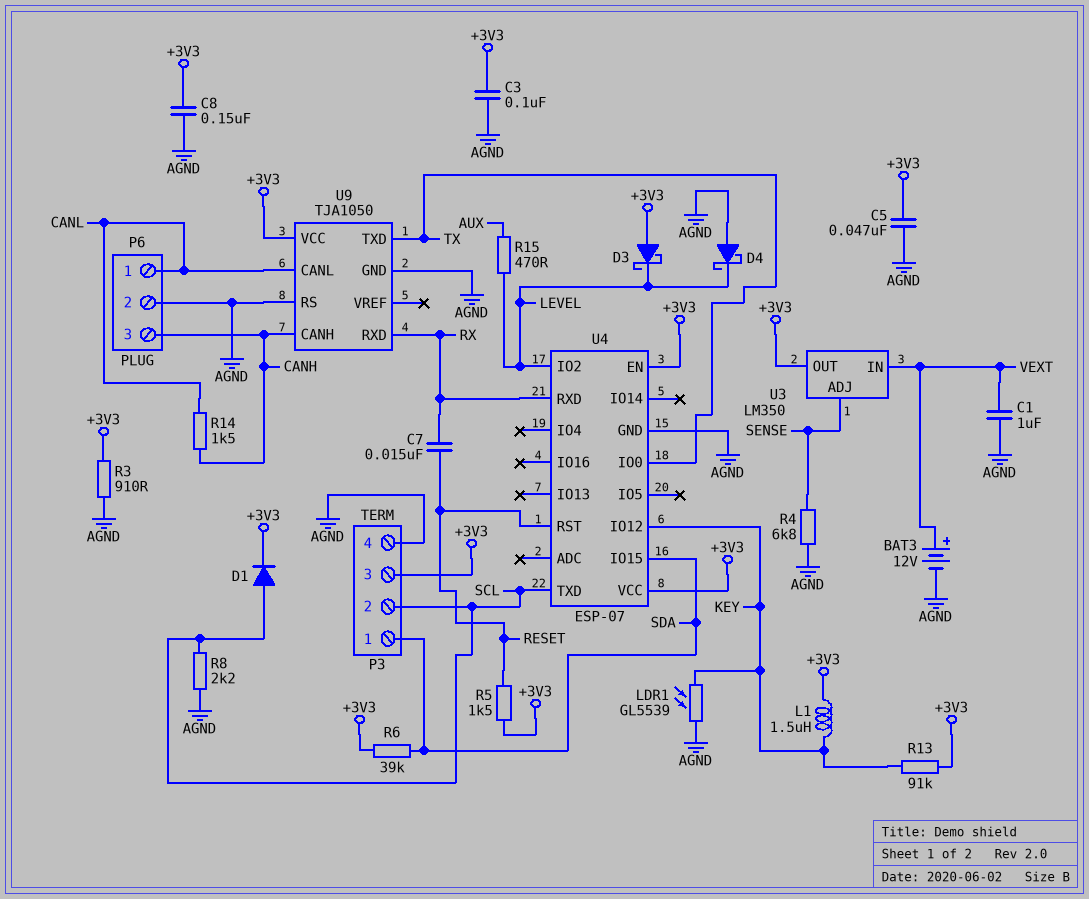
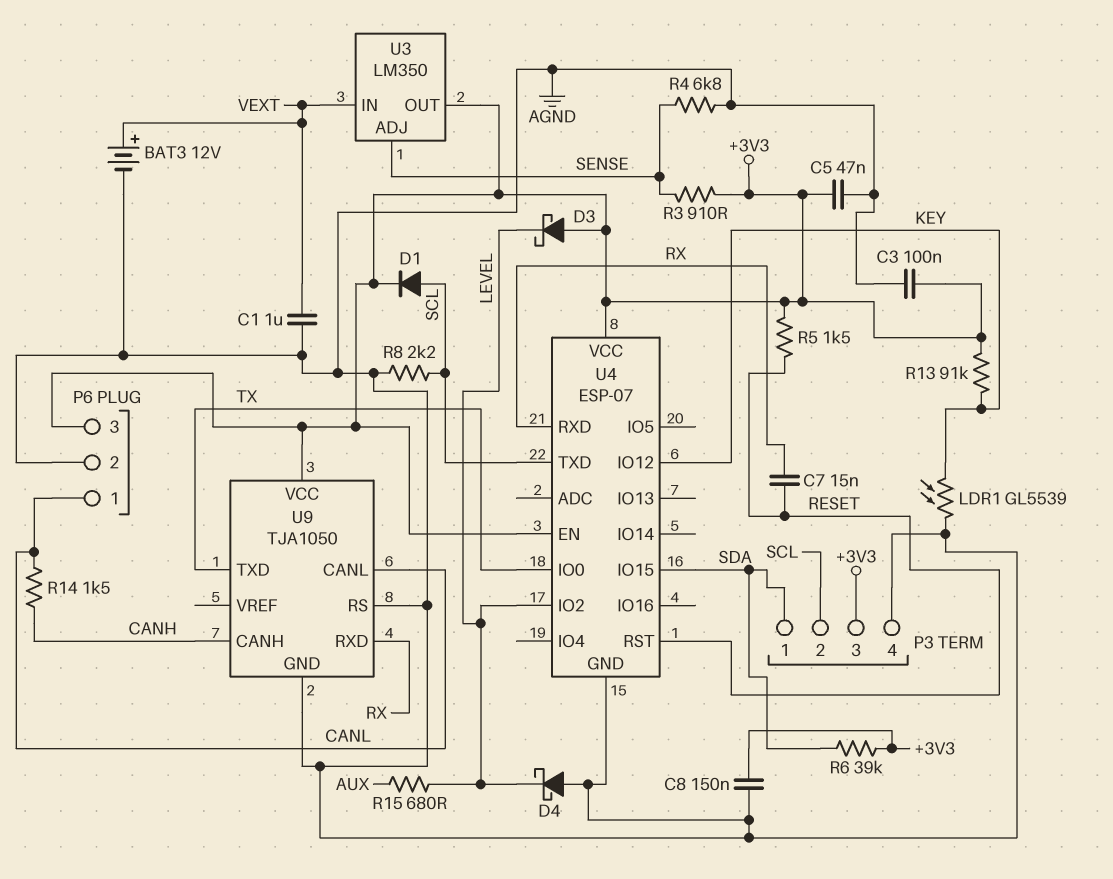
L1: 1.5uH (+3V3, KEY) -> none
P6 pin 3: CANH -> +3V3
R3: 910 (+3V3, AGND) -> 910 (+3V3, SENSE)
R15: 470 (AUX, LEVEL) -> 680 (AUX, LEVEL)

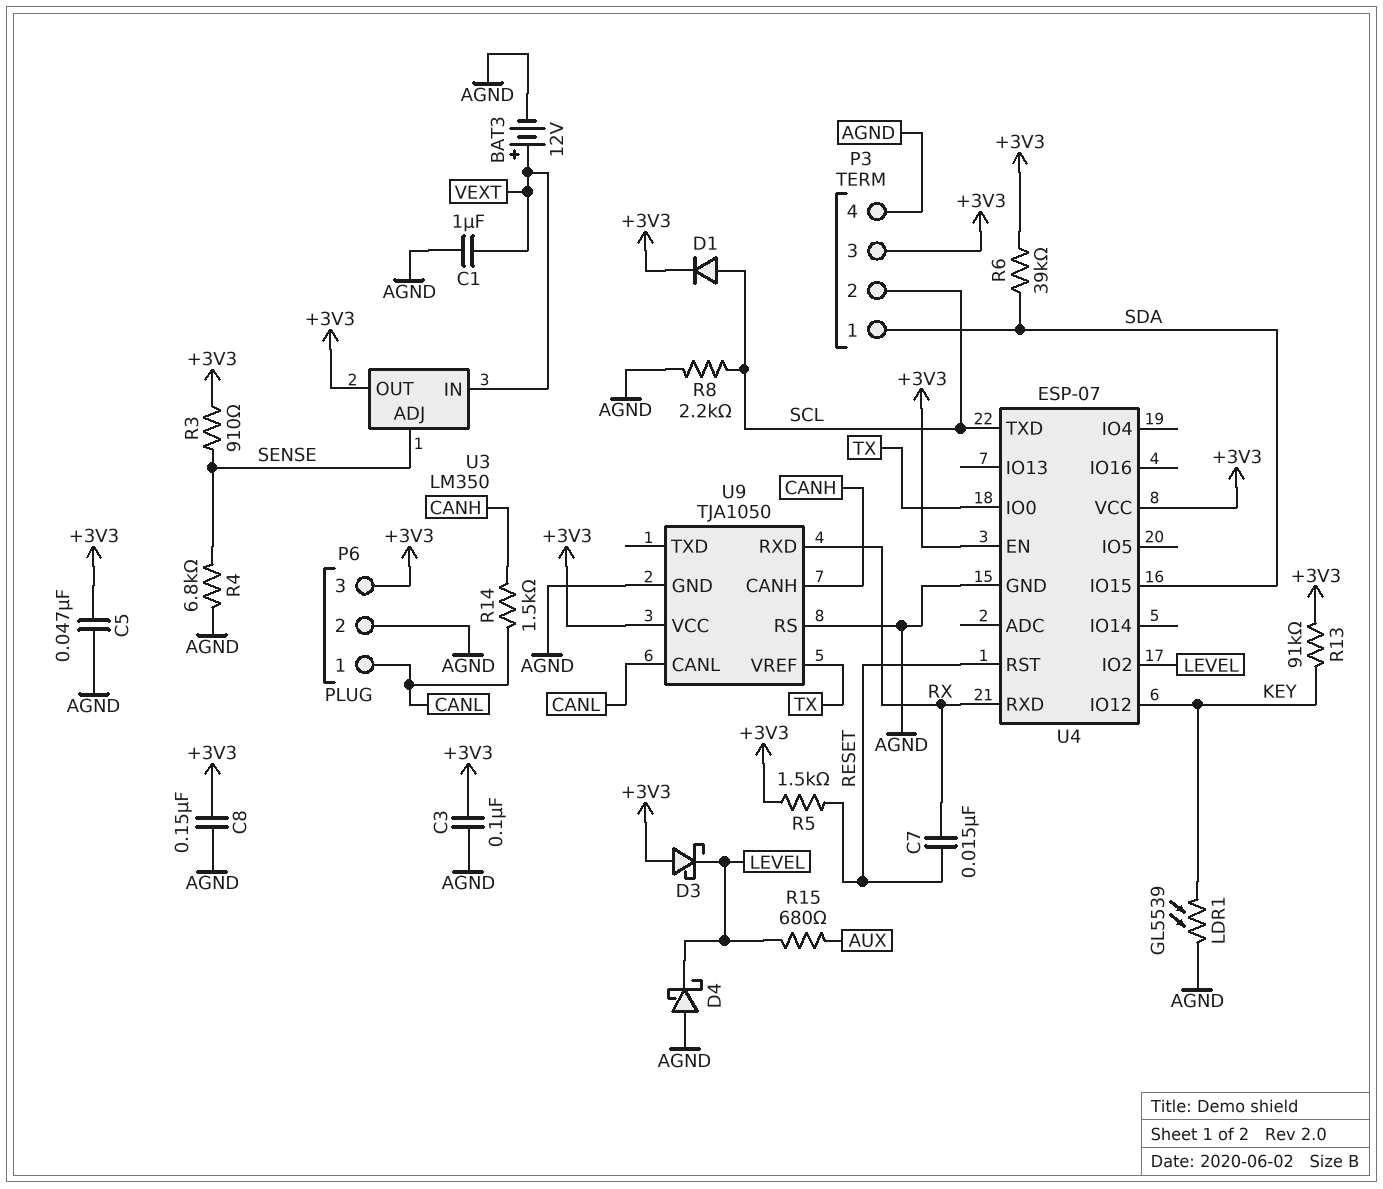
U9 pin TXD: TX -> none
U9 pin VREF: none -> TX

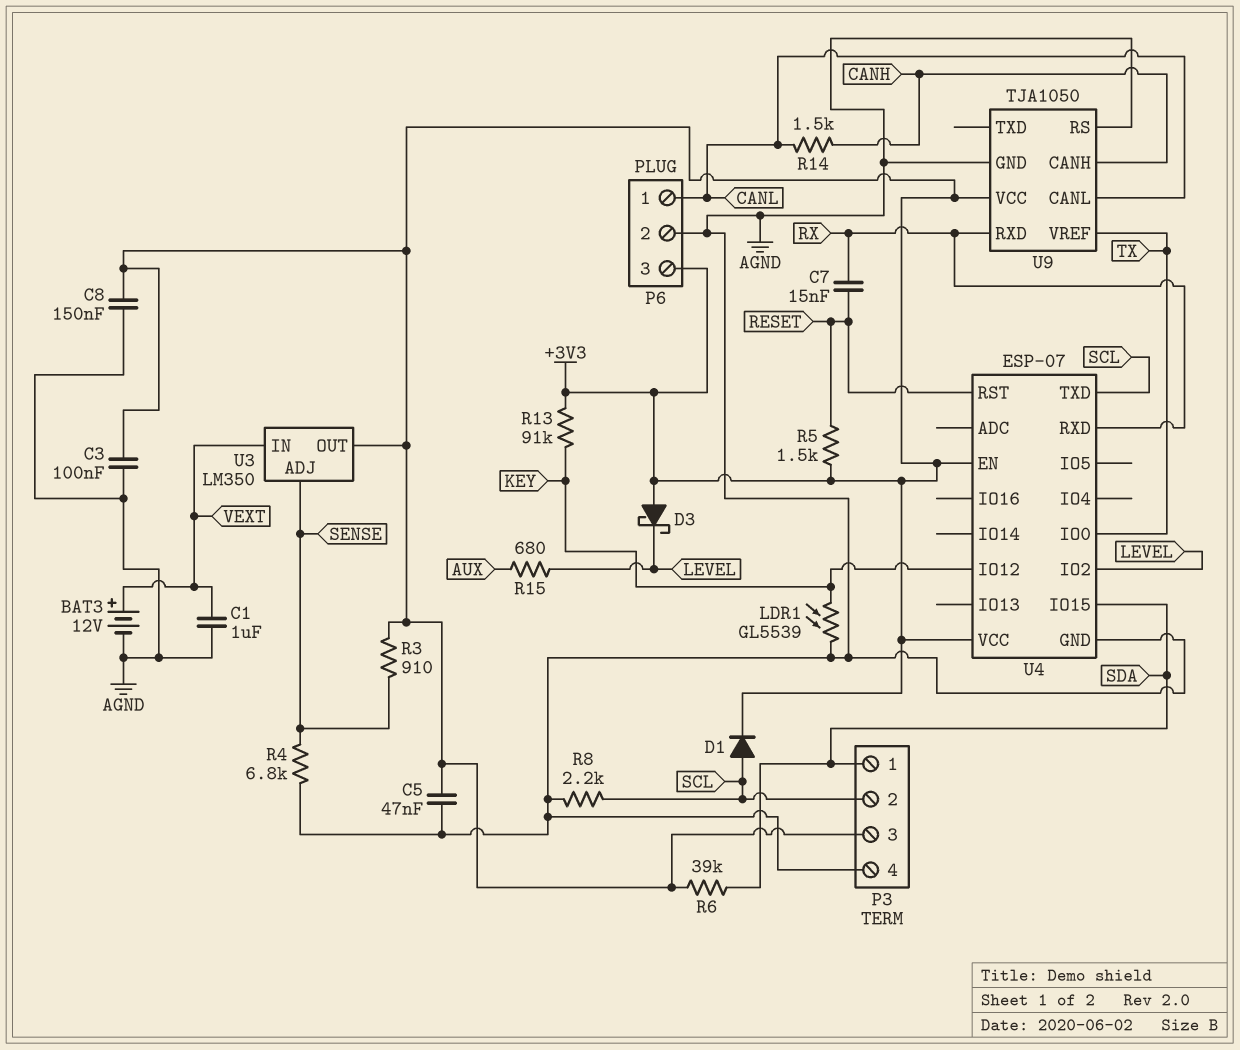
D4: schottky (A AGND, K LEVEL) -> none

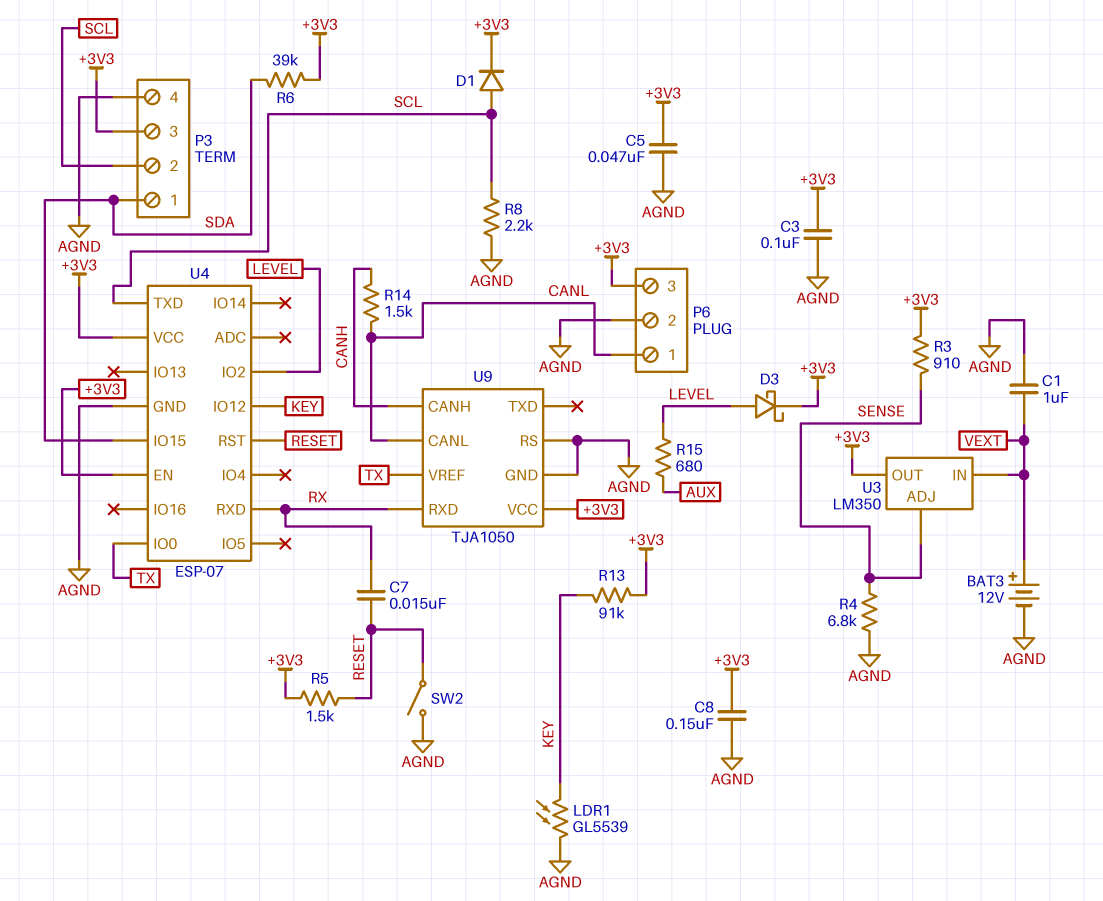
D3: schottky (A +3V3, K LEVEL) -> schottky (A LEVEL, K +3V3)
SW2: none -> switch (AGND, RESET)

